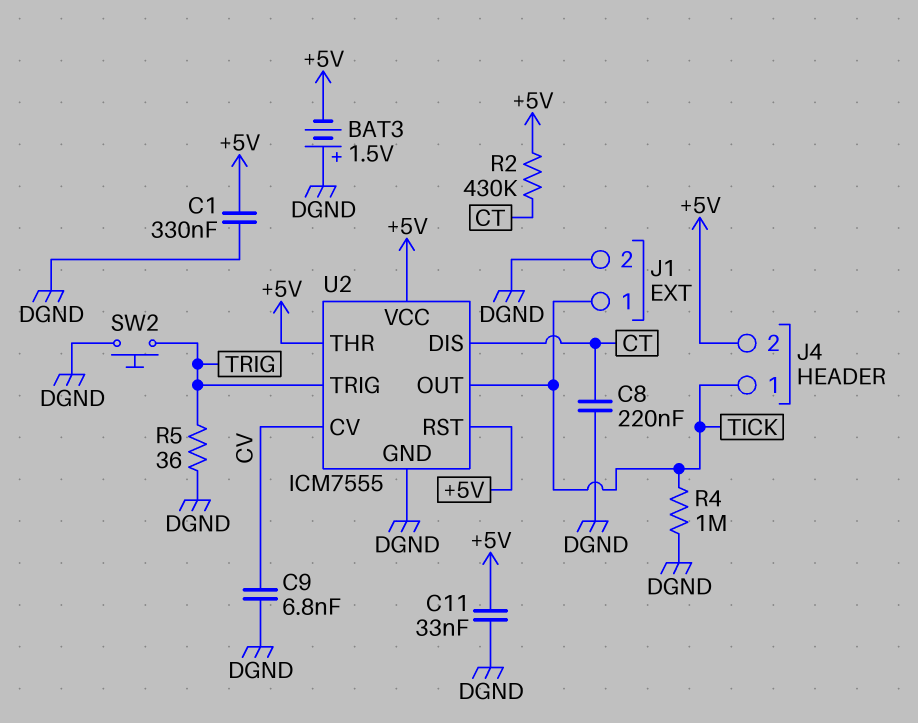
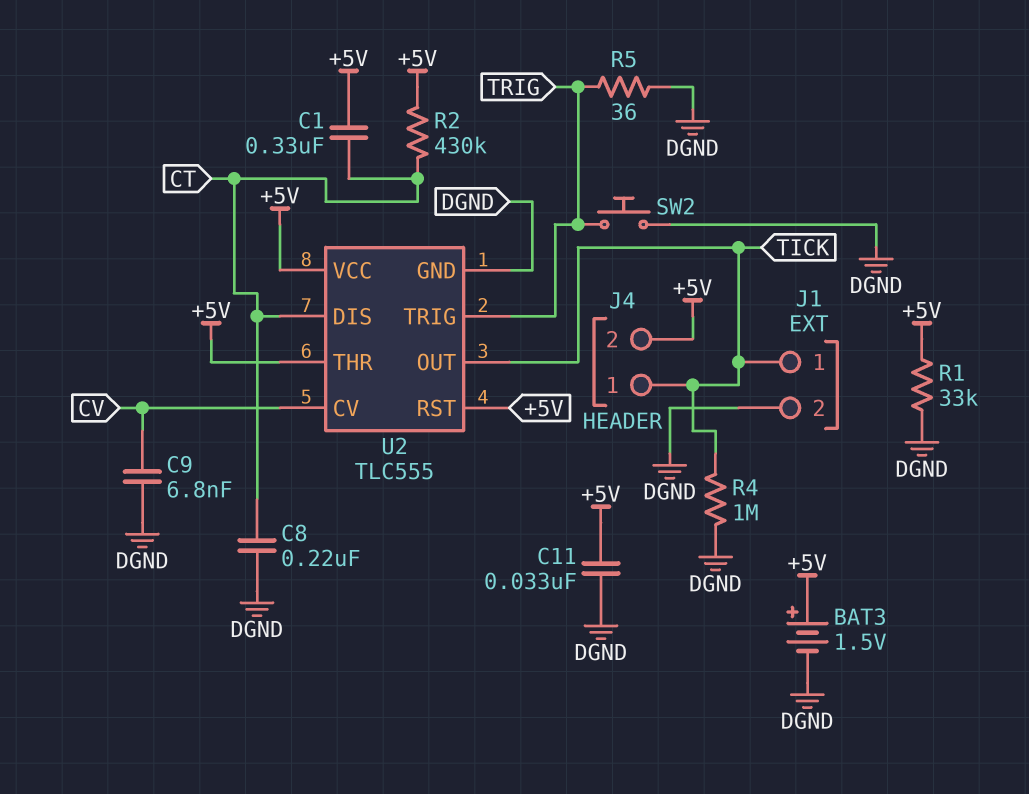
BAT3: 1.5V (plus DGND, minus +5V) -> 1.5V (plus +5V, minus DGND)
C1: 330nF (+5V, DGND) -> 330nF (+5V, CT)
R1: none -> 33k (+5V, DGND)
U2: ICM7555 -> TLC555

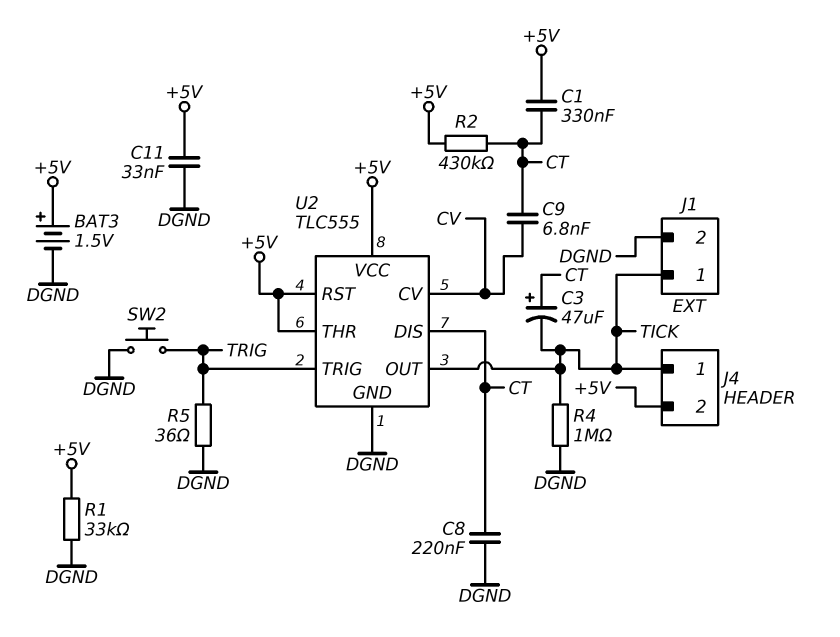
C3: none -> 47uF (plus CT, minus TICK)
C9: 6.8nF (CV, DGND) -> 6.8nF (CT, CV)

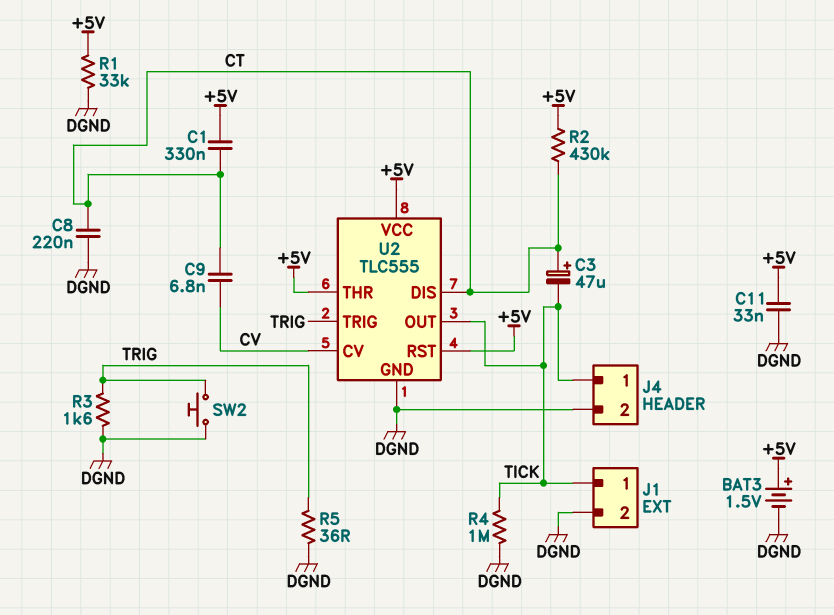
J4 pin 2: +5V -> DGND
R3: none -> 1.6k (DGND, TRIG)

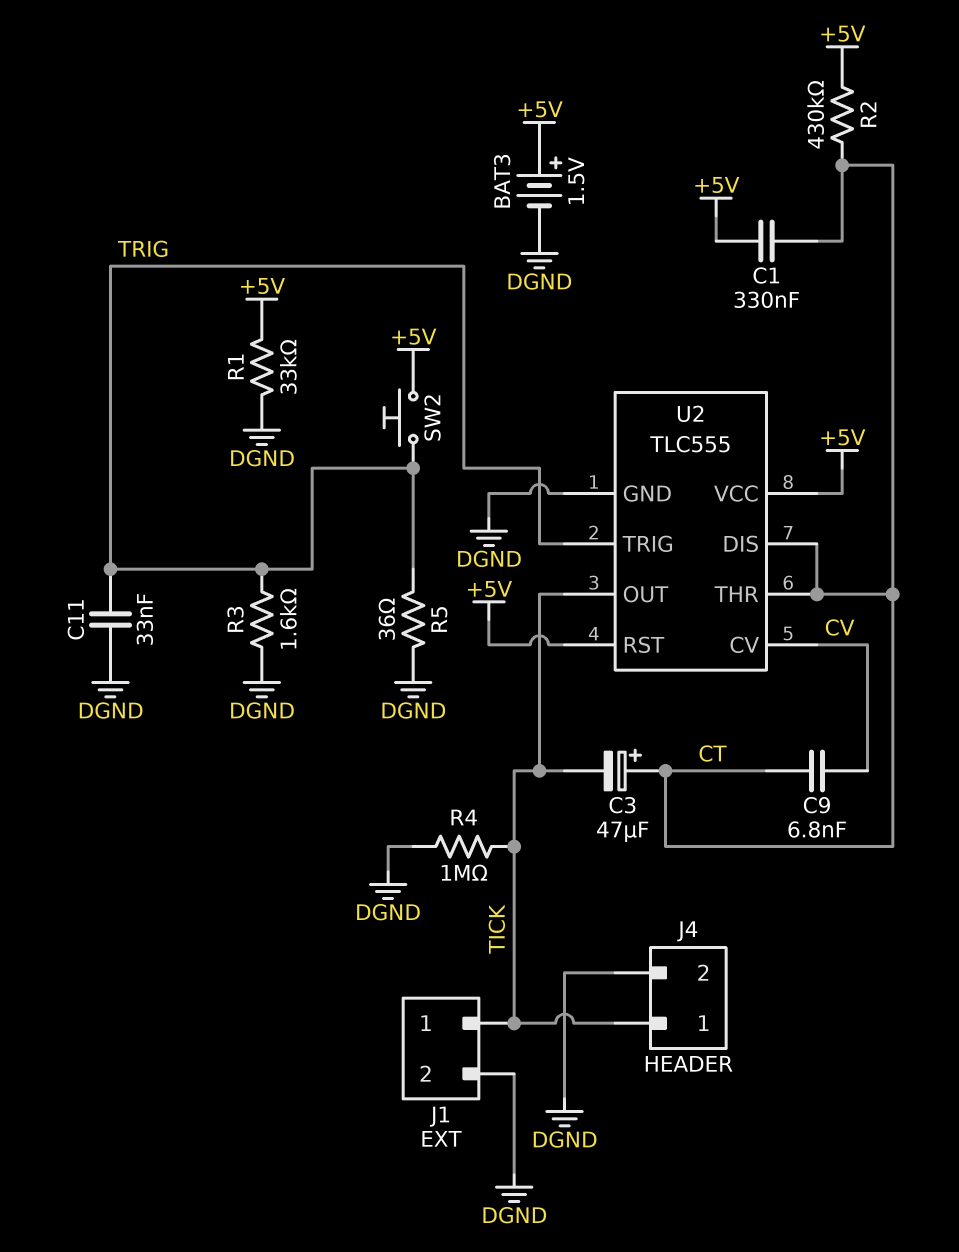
C8: 220nF (CT, DGND) -> none
C11: 33nF (+5V, DGND) -> 33nF (DGND, TRIG)
SW2: button (DGND, TRIG) -> button (+5V, TRIG)
U2 pin THR: +5V -> CT

